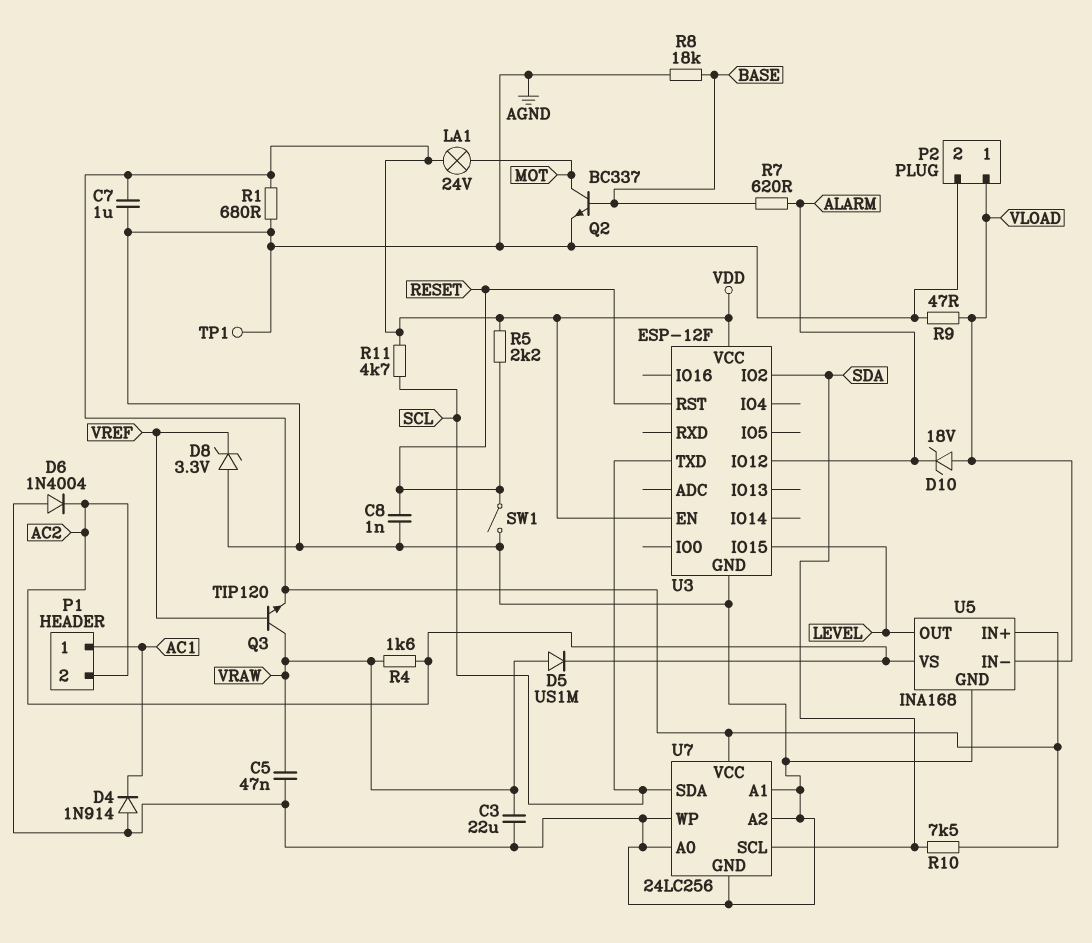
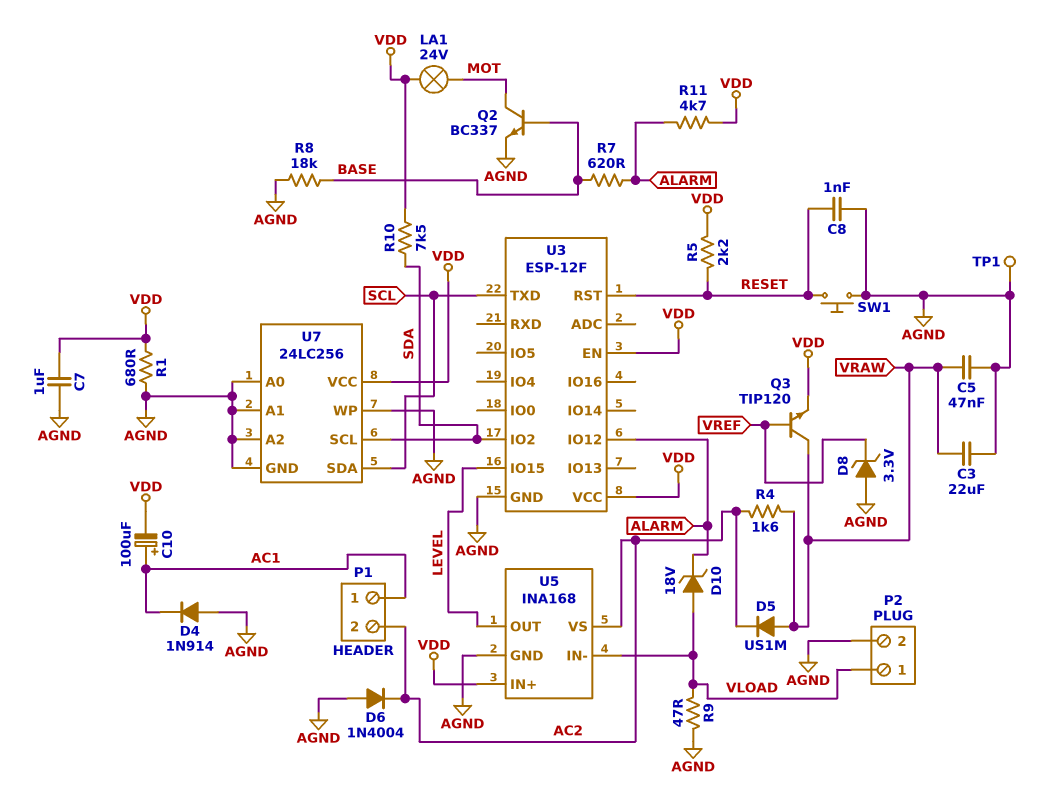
C10: none -> 100uF (plus AC1, minus VDD)
R11: 4.7k (SCL, VDD) -> 4.7k (ALARM, VDD)
SW1: switch (AGND, RESET) -> button (AGND, RESET)

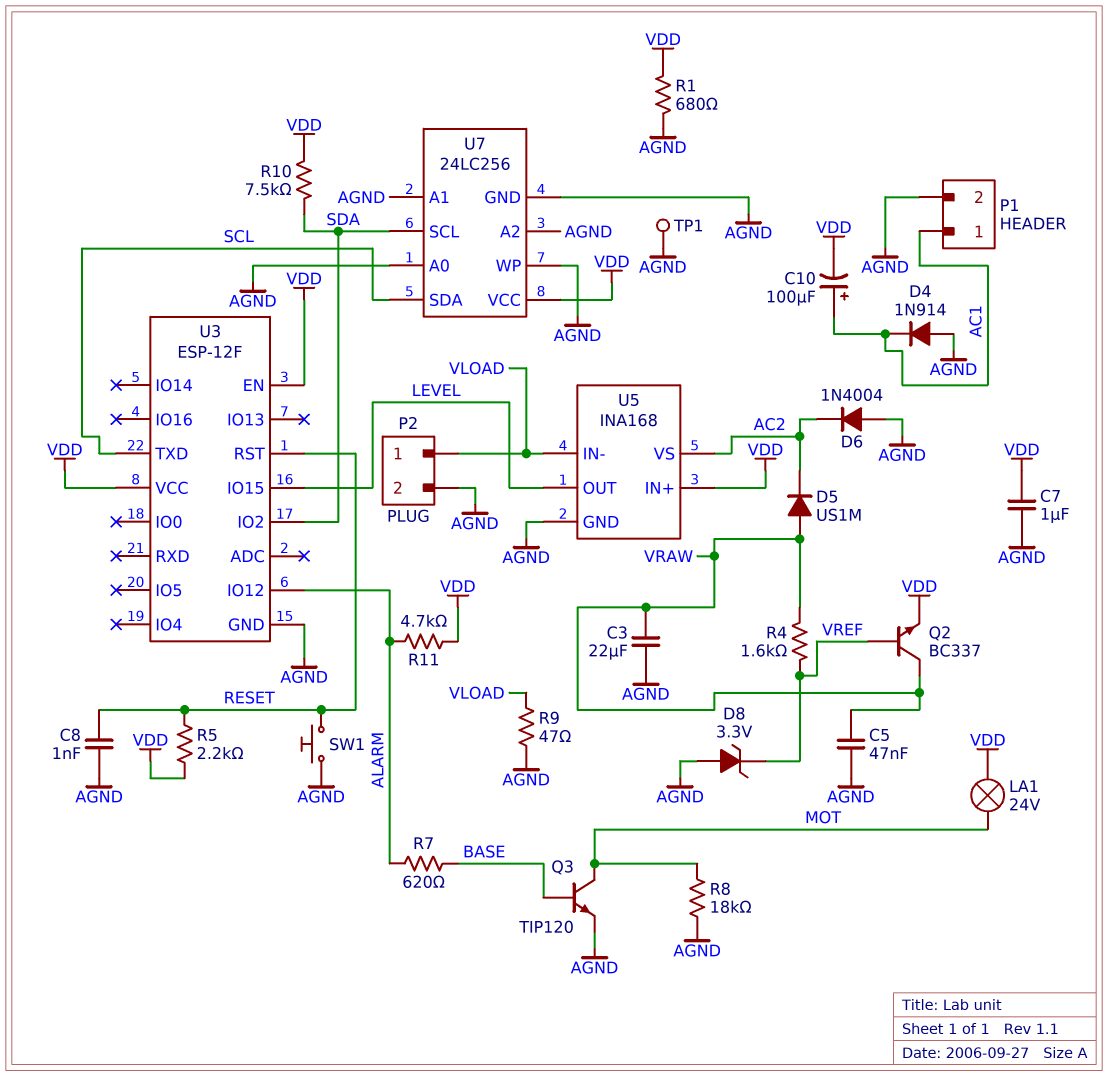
D10: zener 18V (A VLOAD, K ALARM) -> none
P1 pin 2: AC2 -> AGND
Q2: NPN BC337 (B BASE, C MOT, E AGND) -> NPN BC337 (B VREF, C VRAW, E VDD)
Q3: NPN TIP120 (B VREF, C VRAW, E VDD) -> NPN TIP120 (B BASE, C MOT, E AGND)
R4: 1.6k (AC2, VRAW) -> 1.6k (VRAW, VREF)
R8: 18k (AGND, BASE) -> 18k (AGND, MOT)

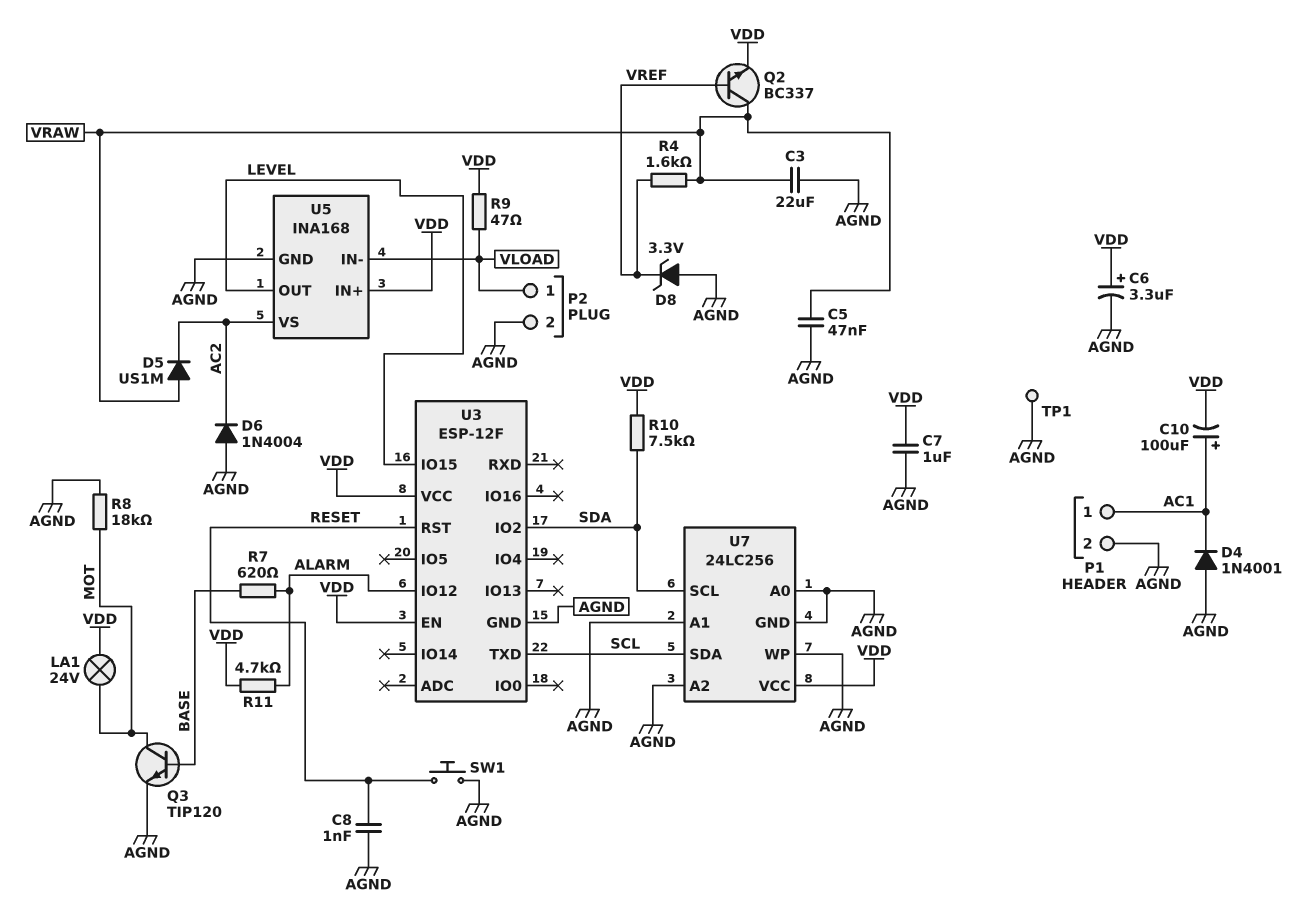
C6: none -> 3.3uF (plus VDD, minus AGND)
D4: diode 1N914 (A AGND, K AC1) -> diode 1N4001 (A AGND, K AC1)
R1: 680 (AGND, VDD) -> none
R5: 2.2k (RESET, VDD) -> none
R9: 47 (AGND, VLOAD) -> 47 (VDD, VLOAD)

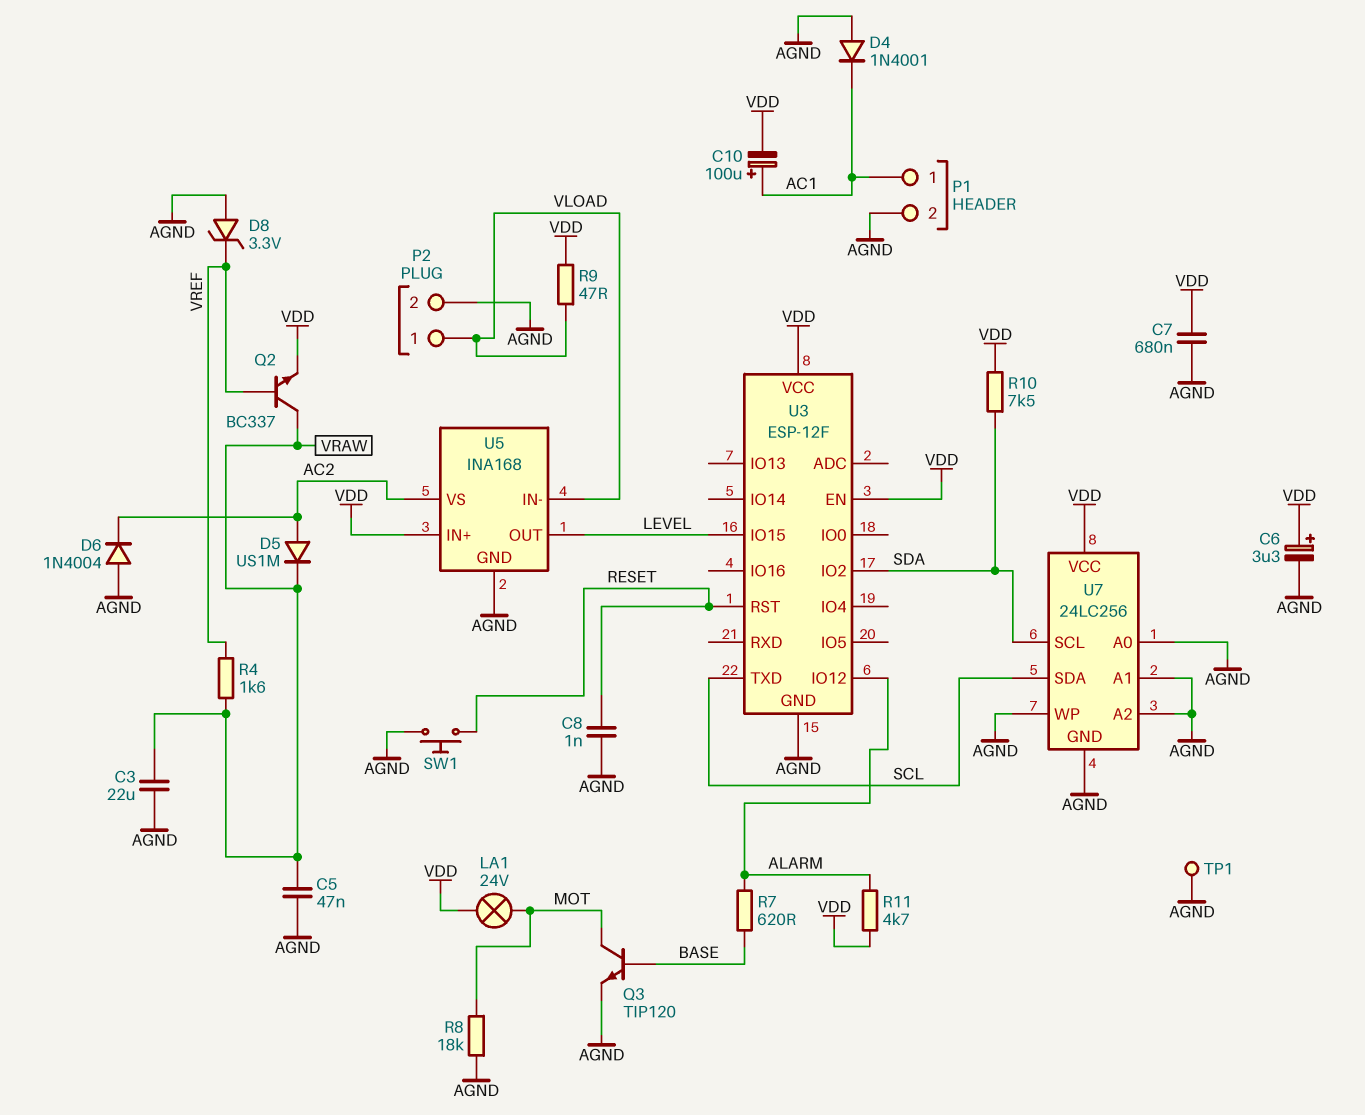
C7: 1uF (AGND, VDD) -> 680nF (AGND, VDD)
D5: diode US1M (A VRAW, K AC2) -> diode US1M (A AC2, K VRAW)

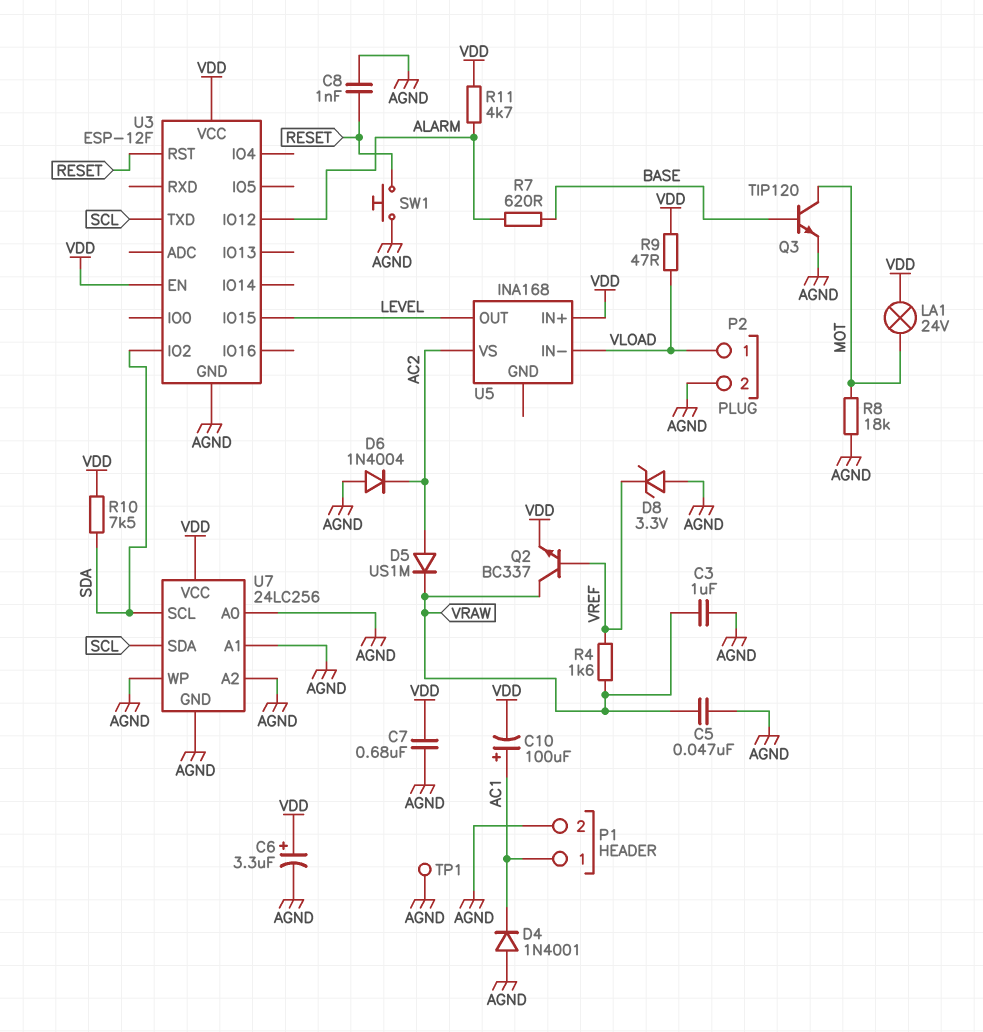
C3: 22uF (AGND, VRAW) -> 1uF (AGND, VRAW)
U5 pin GND: AGND -> none

